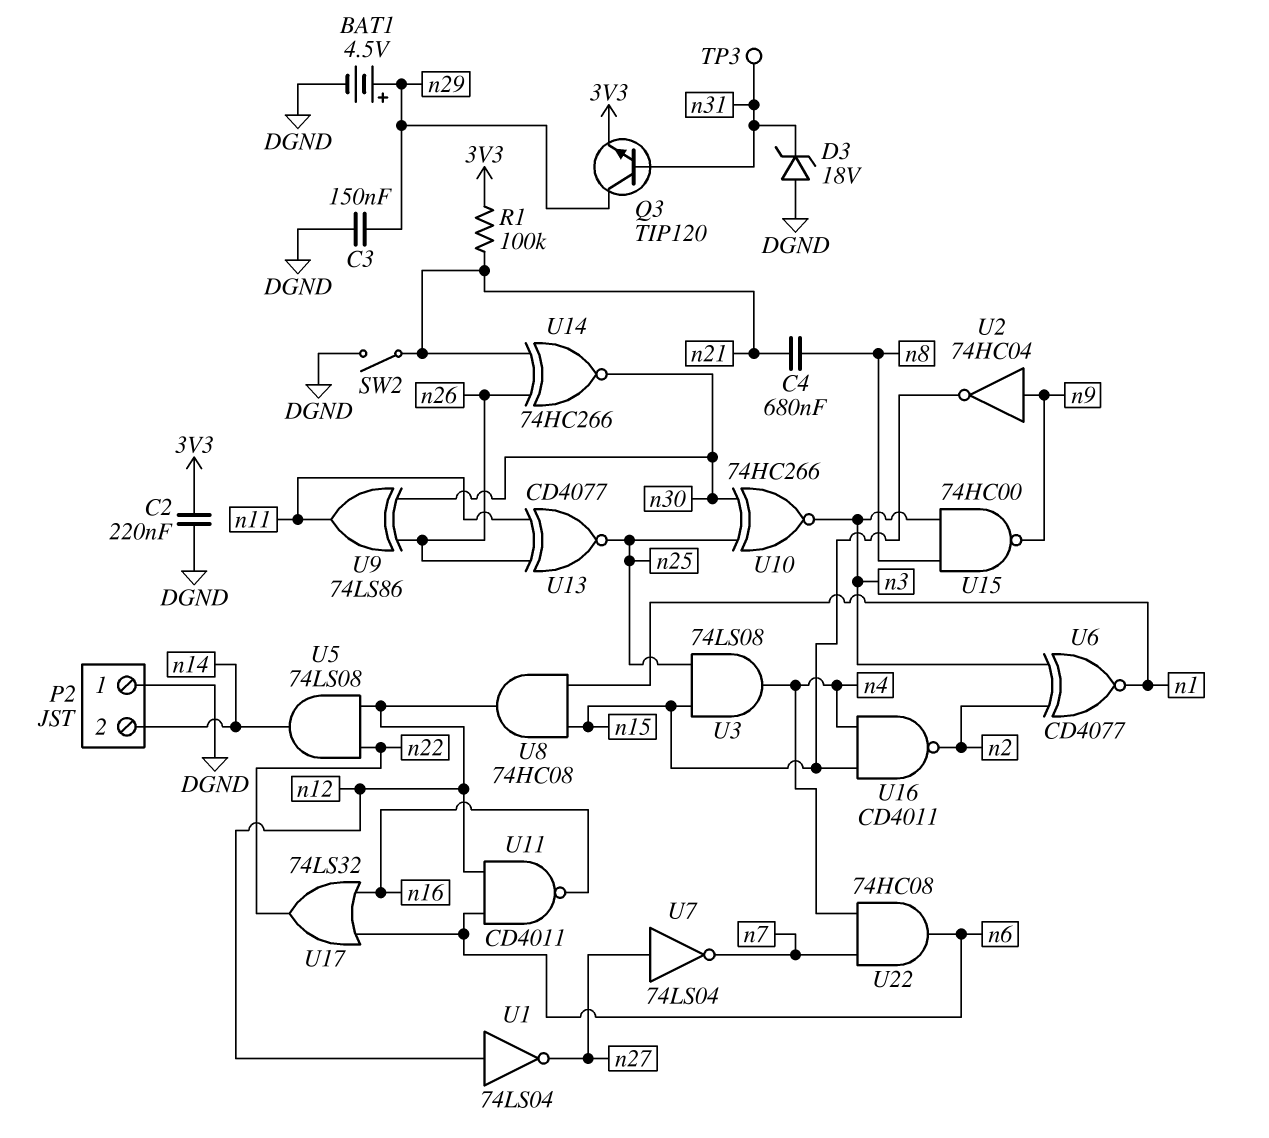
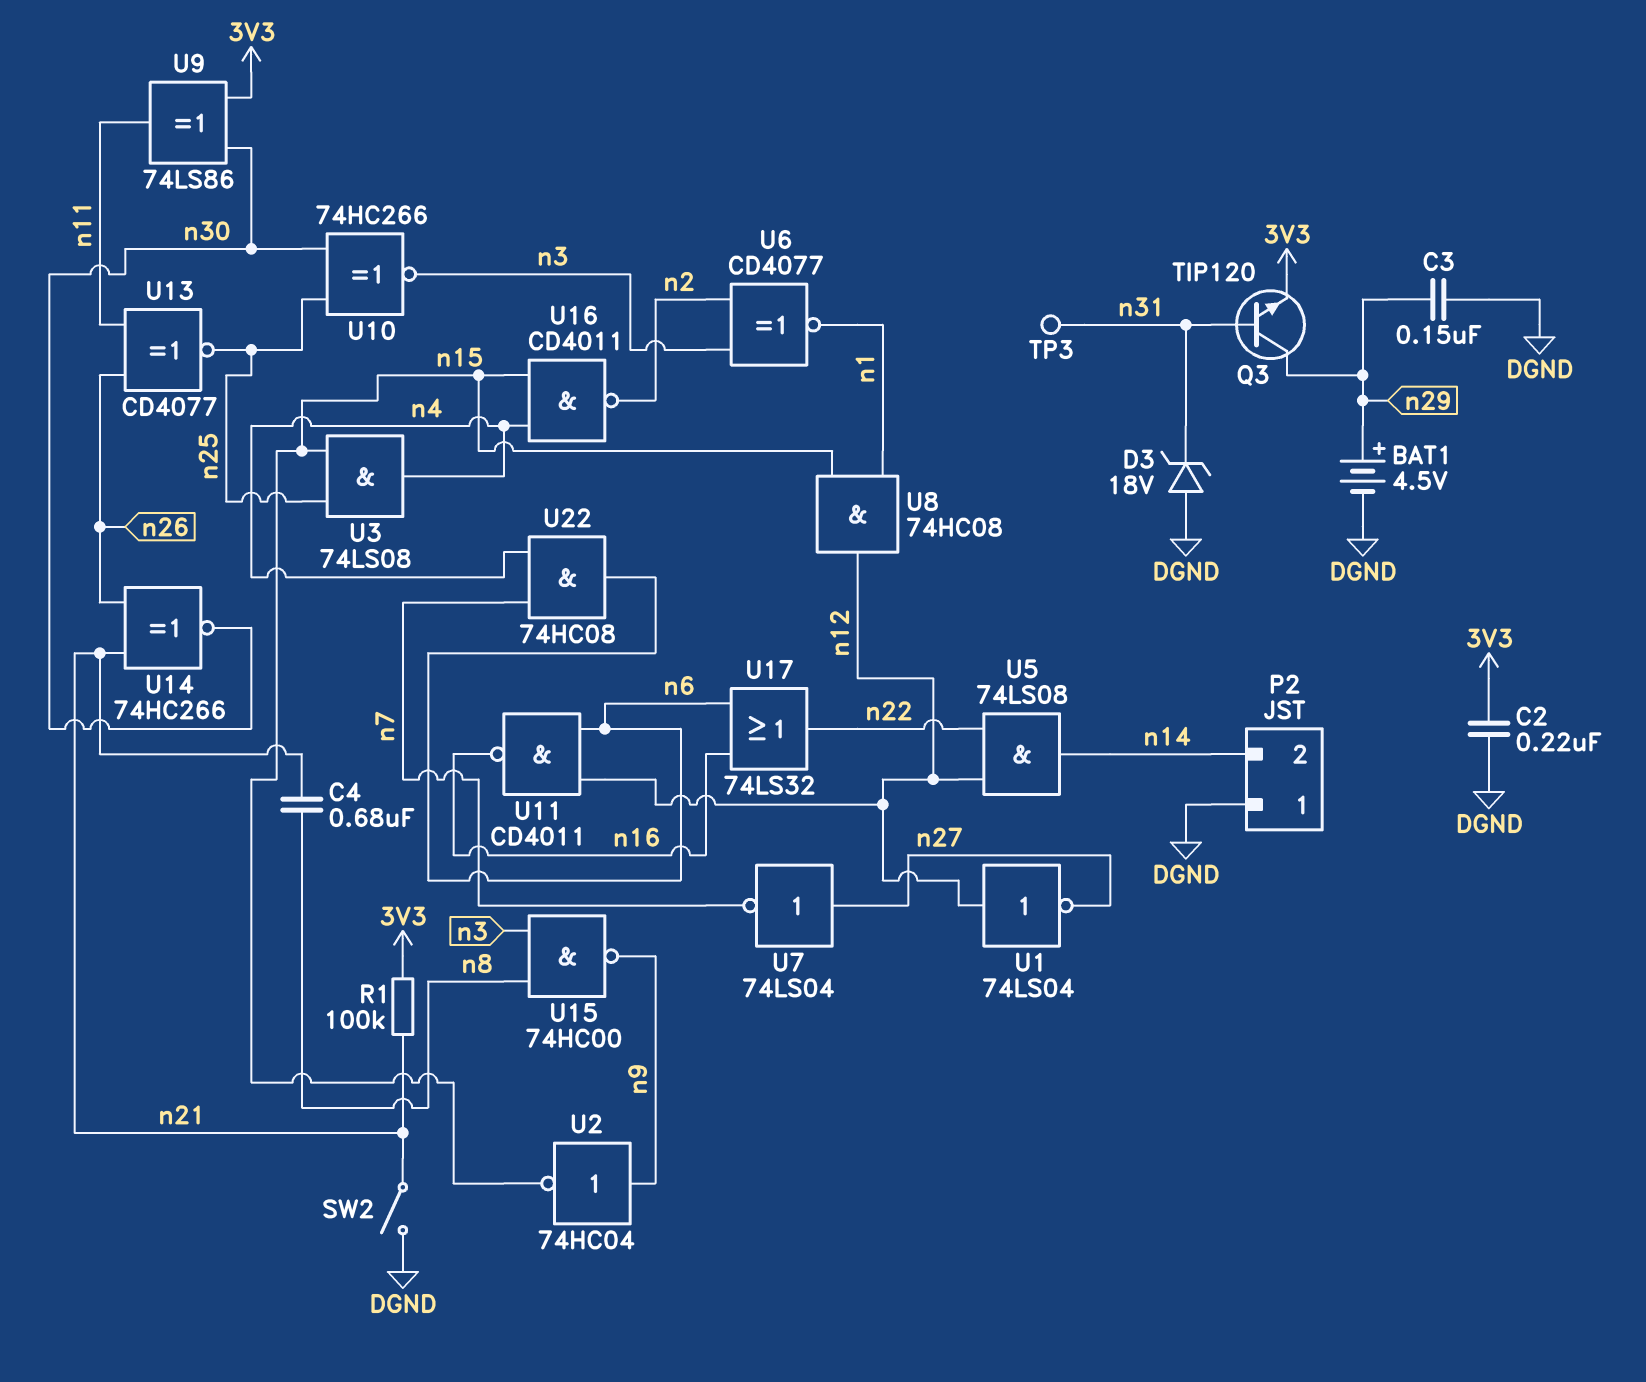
U9: XOR 74LS86 (in n26, in n30, out n11) -> XOR 74LS86 (in 3V3, in n30, out n11)

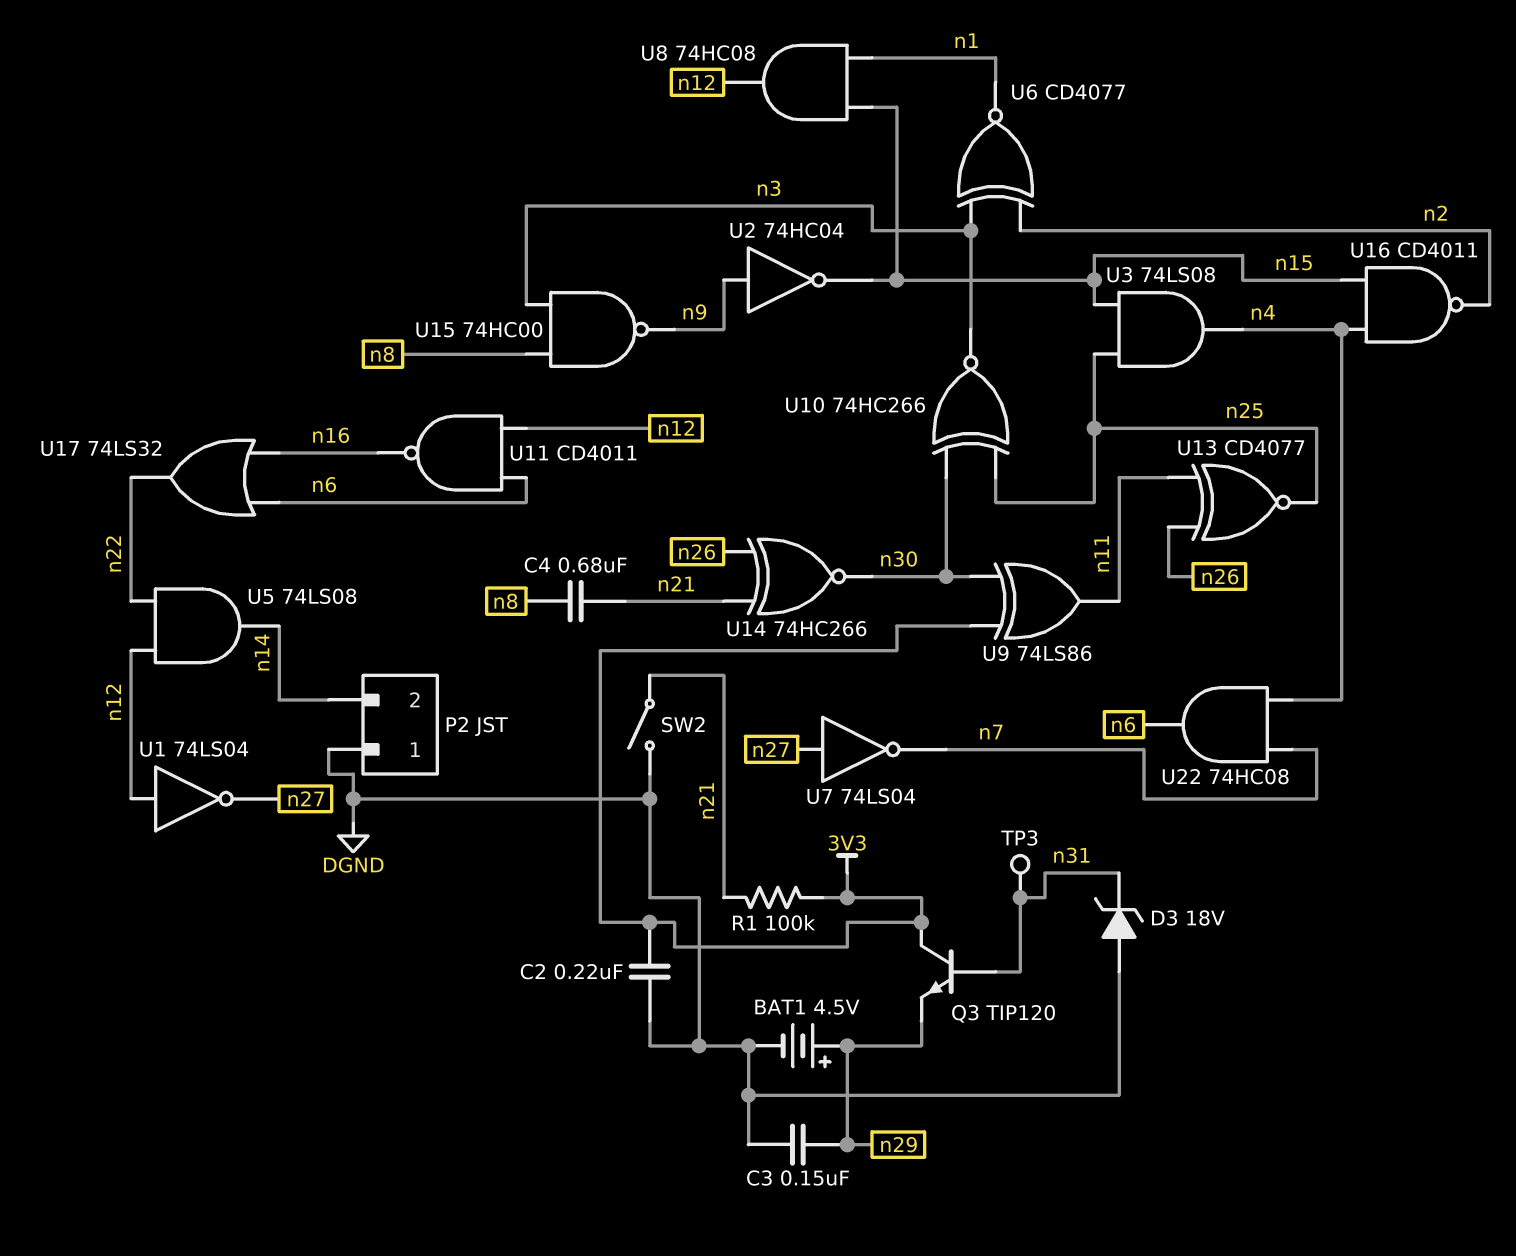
Q3: NPN TIP120 (B n31, C n29, E 3V3) -> NPN TIP120 (B n31, C 3V3, E n29)

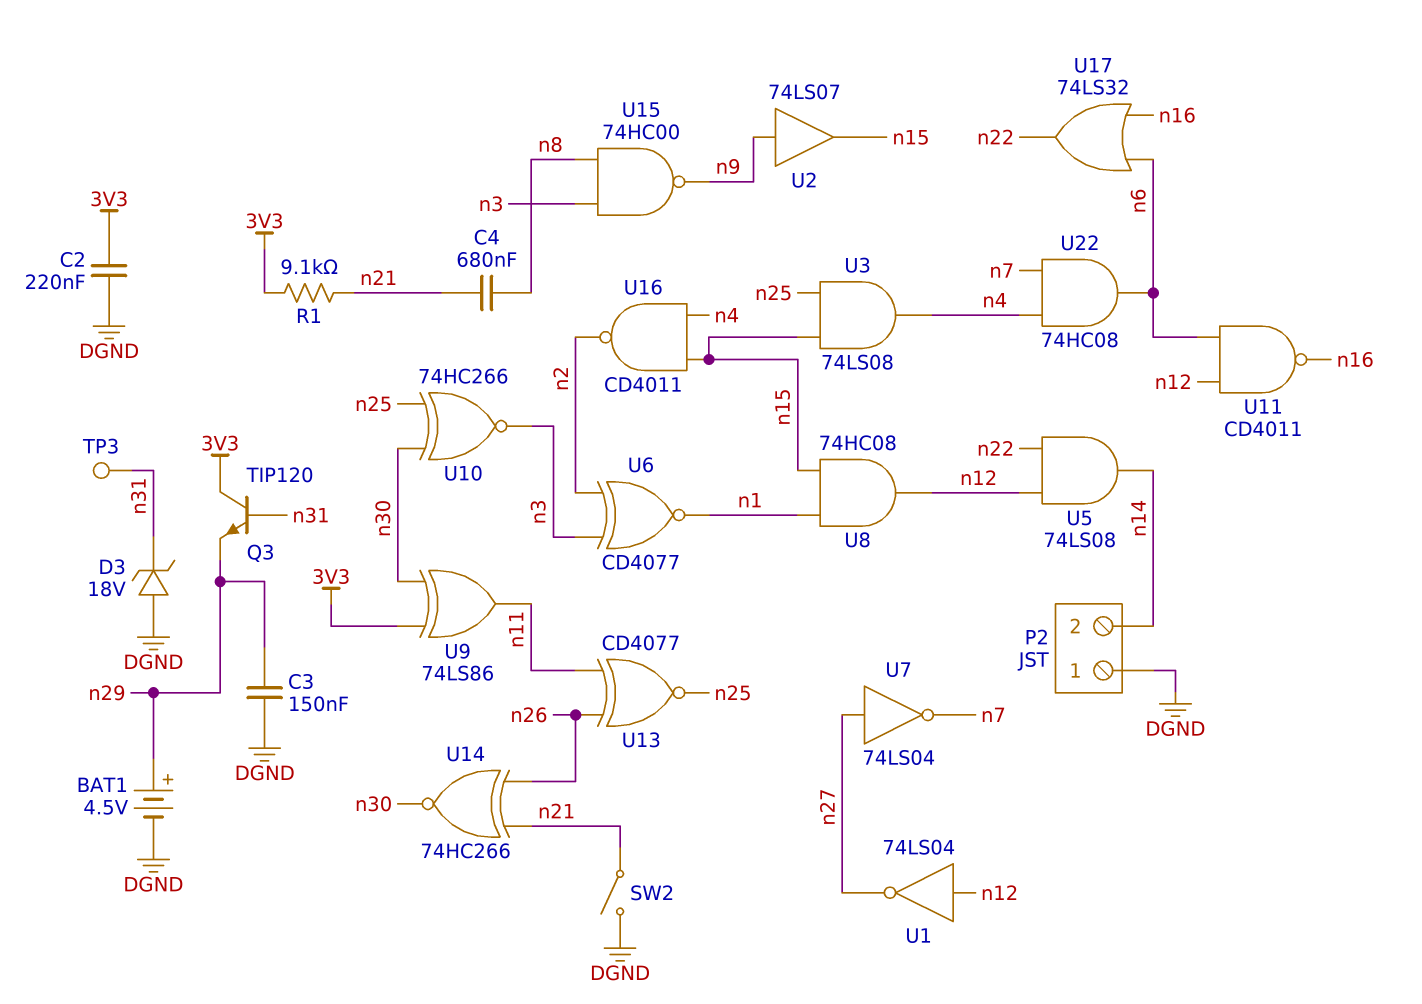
R1: 100k (3V3, n21) -> 9.1k (3V3, n21)
U2: NOT 74HC04 (in n9, out n15) -> buffer 74LS07 (in n9, out n15)

